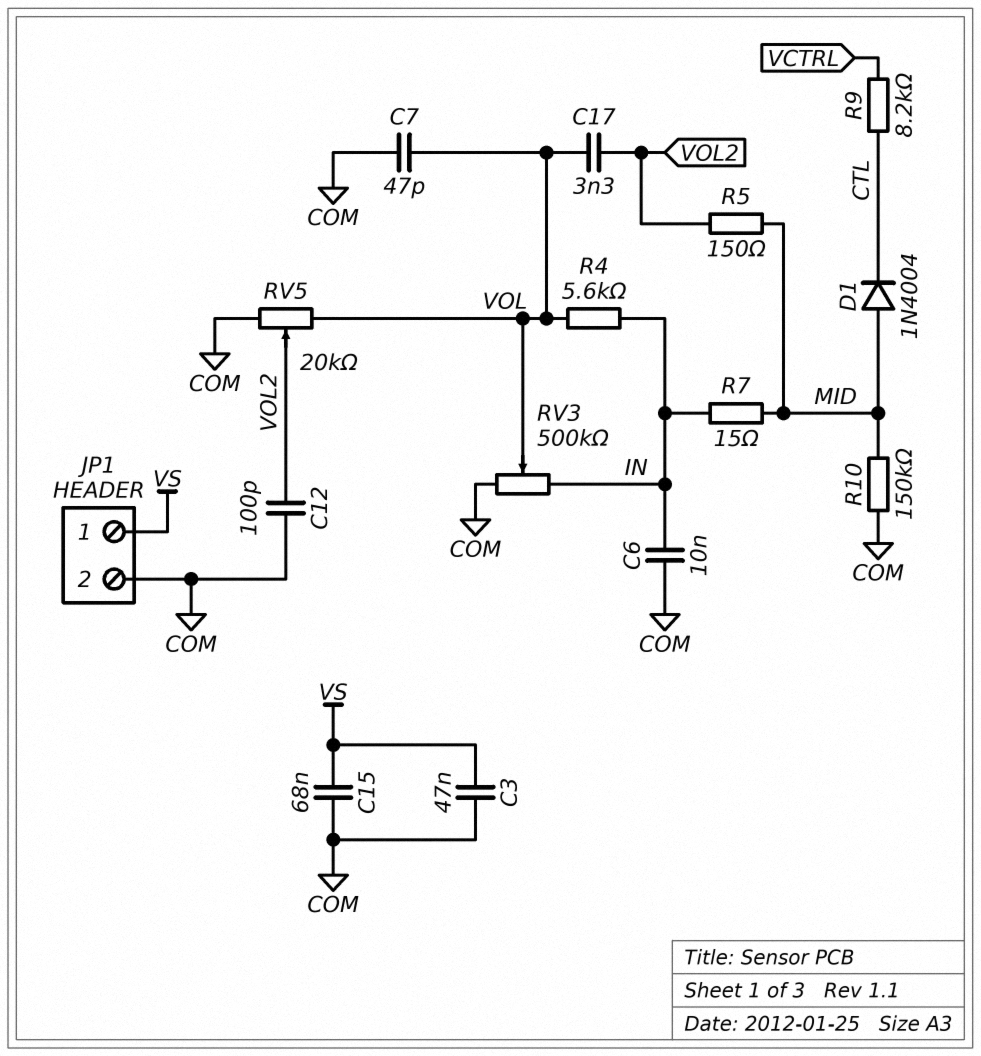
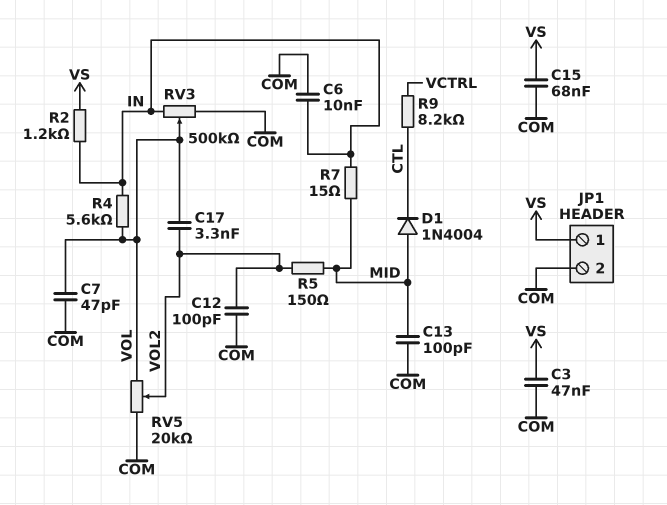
C13: none -> 100pF (COM, MID)
R2: none -> 1.2k (IN, VS)
R10: 150k (COM, MID) -> none

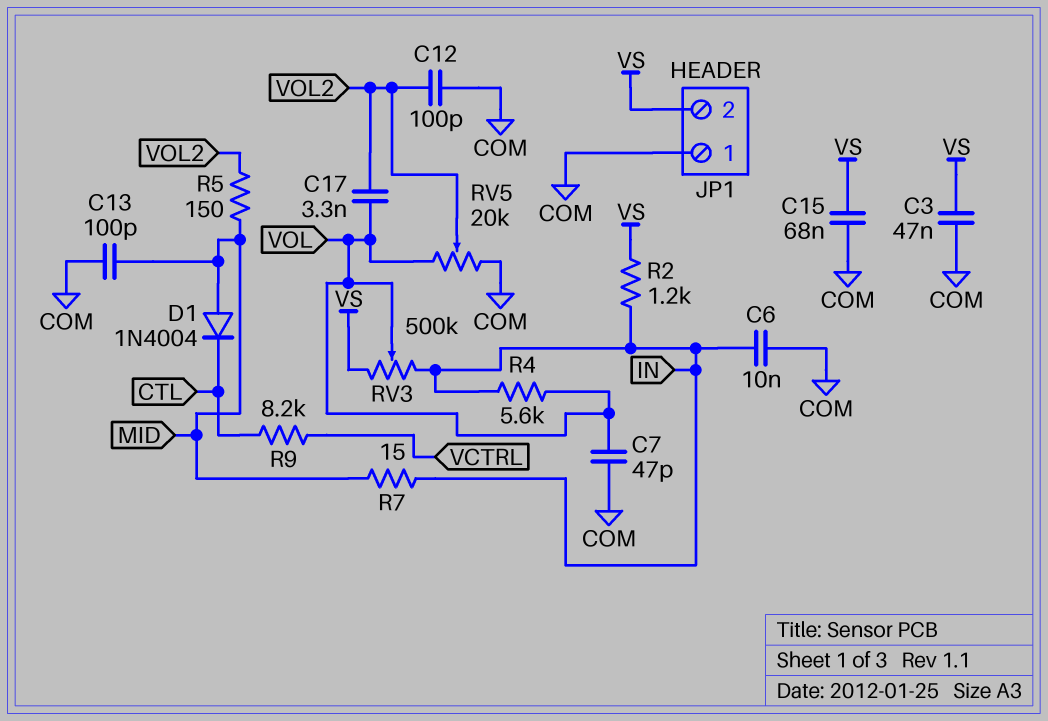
JP1 pin 1: VS -> COM
JP1 pin 2: COM -> VS
RV3: 500k (COM, IN, wiper VOL) -> 500k (IN, VS, wiper VOL)

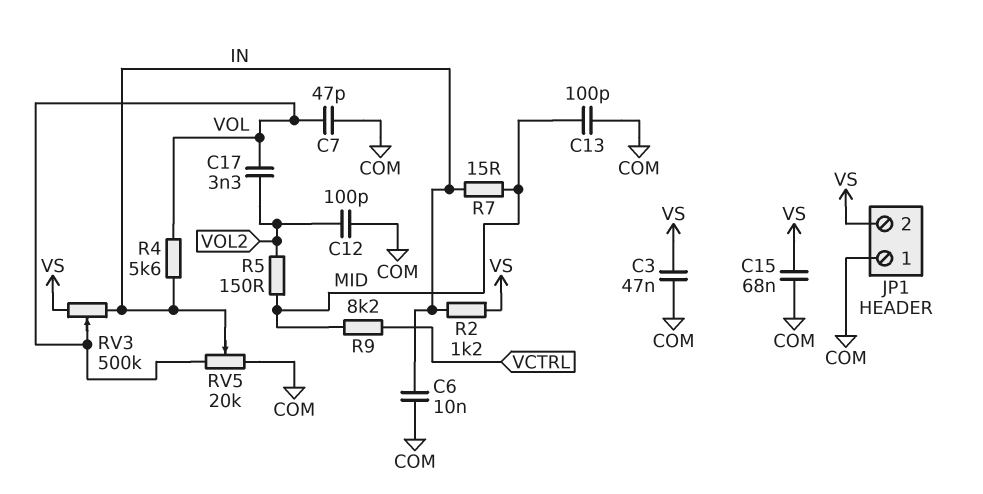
D1: diode 1N4004 (A MID, K CTL) -> none
R9: 8.2k (CTL, VCTRL) -> 8.2k (MID, VCTRL)
RV5: 20k (COM, VOL, wiper VOL2) -> 20k (COM, VOL, wiper IN)

